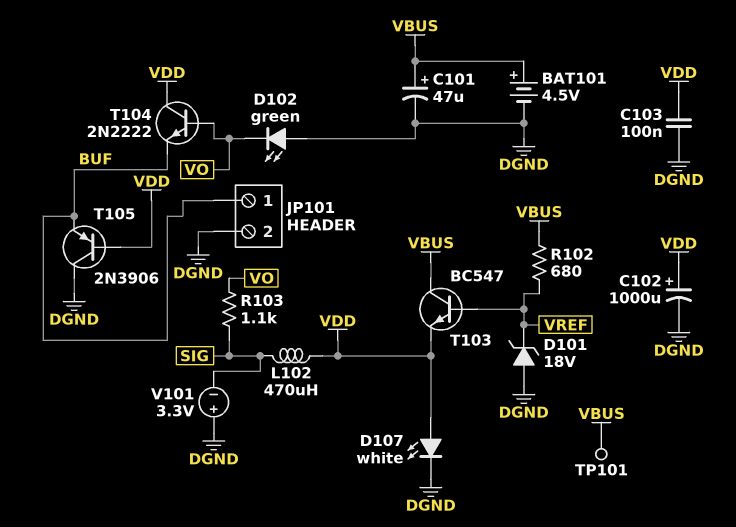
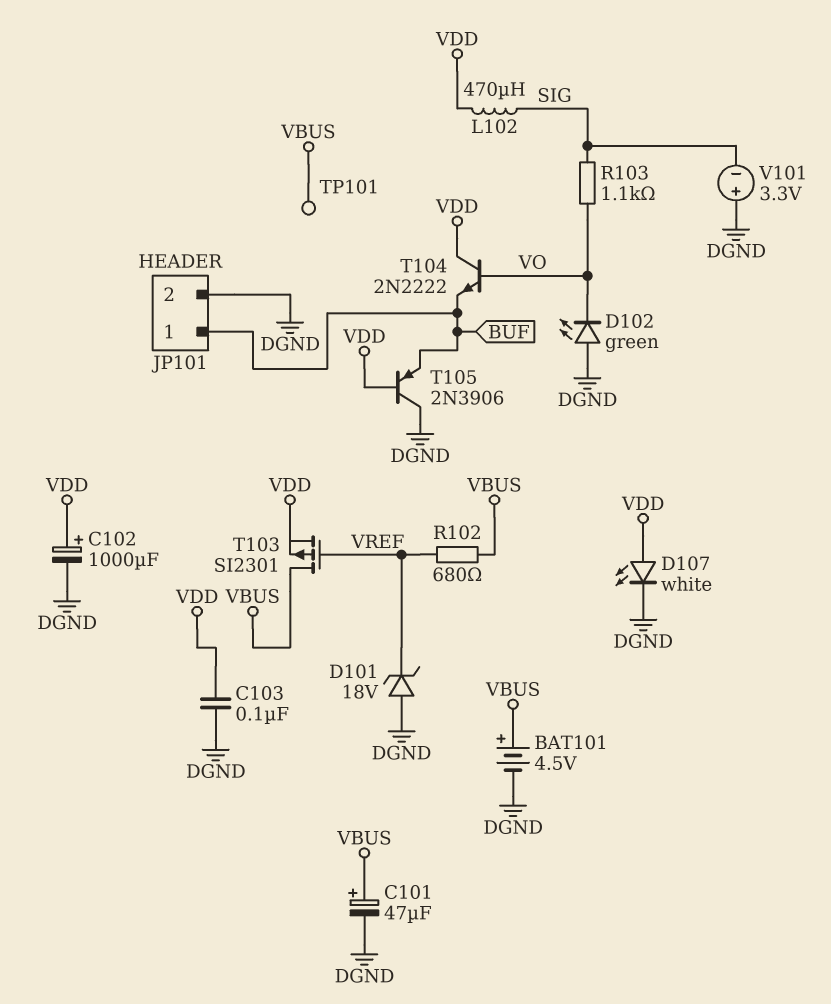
T103: NPN BC547 (B VREF, C VBUS, E VDD) -> PMOS SI2301 (G VREF, D VBUS, S VDD)

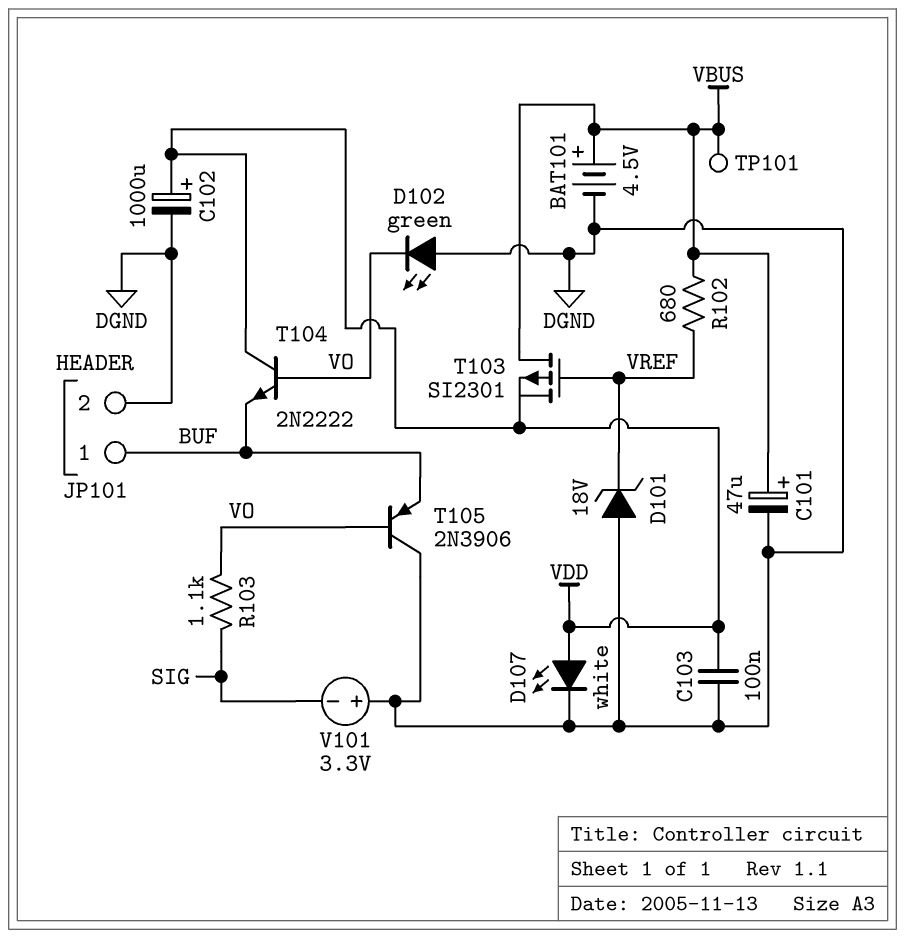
L102: 470uH (SIG, VDD) -> none
T105: PNP 2N3906 (B VDD, C DGND, E BUF) -> PNP 2N3906 (B VO, C DGND, E BUF)

